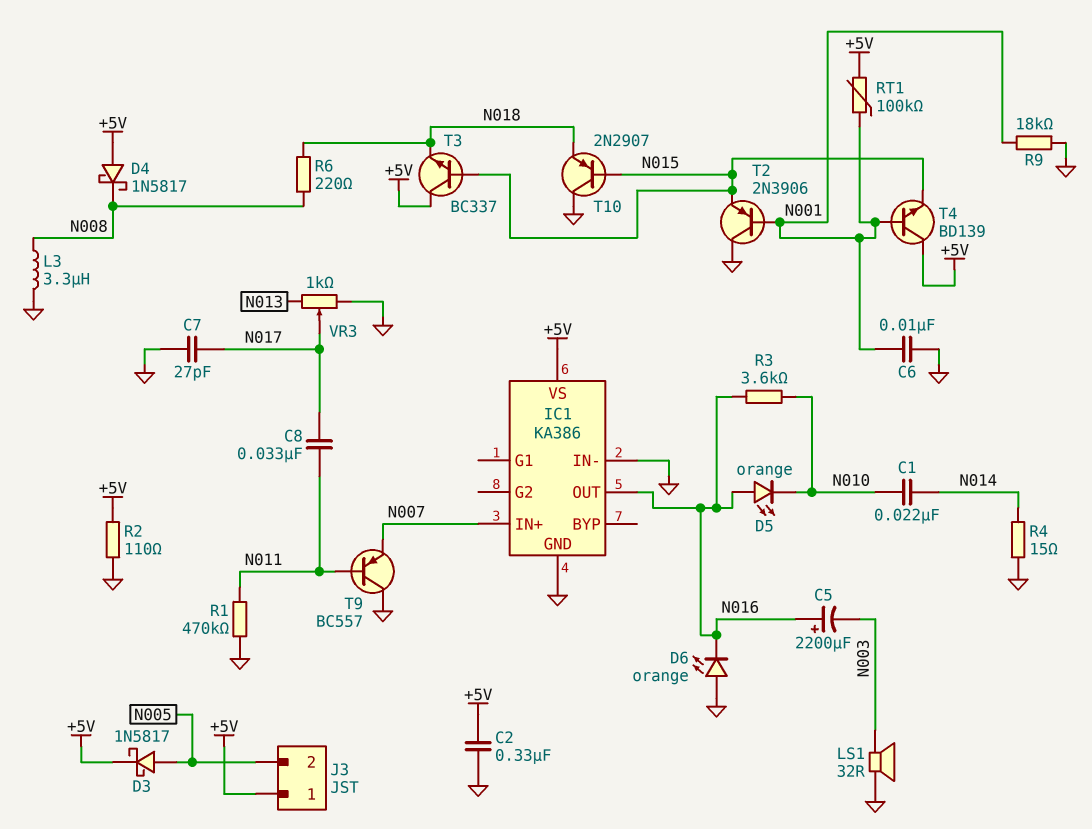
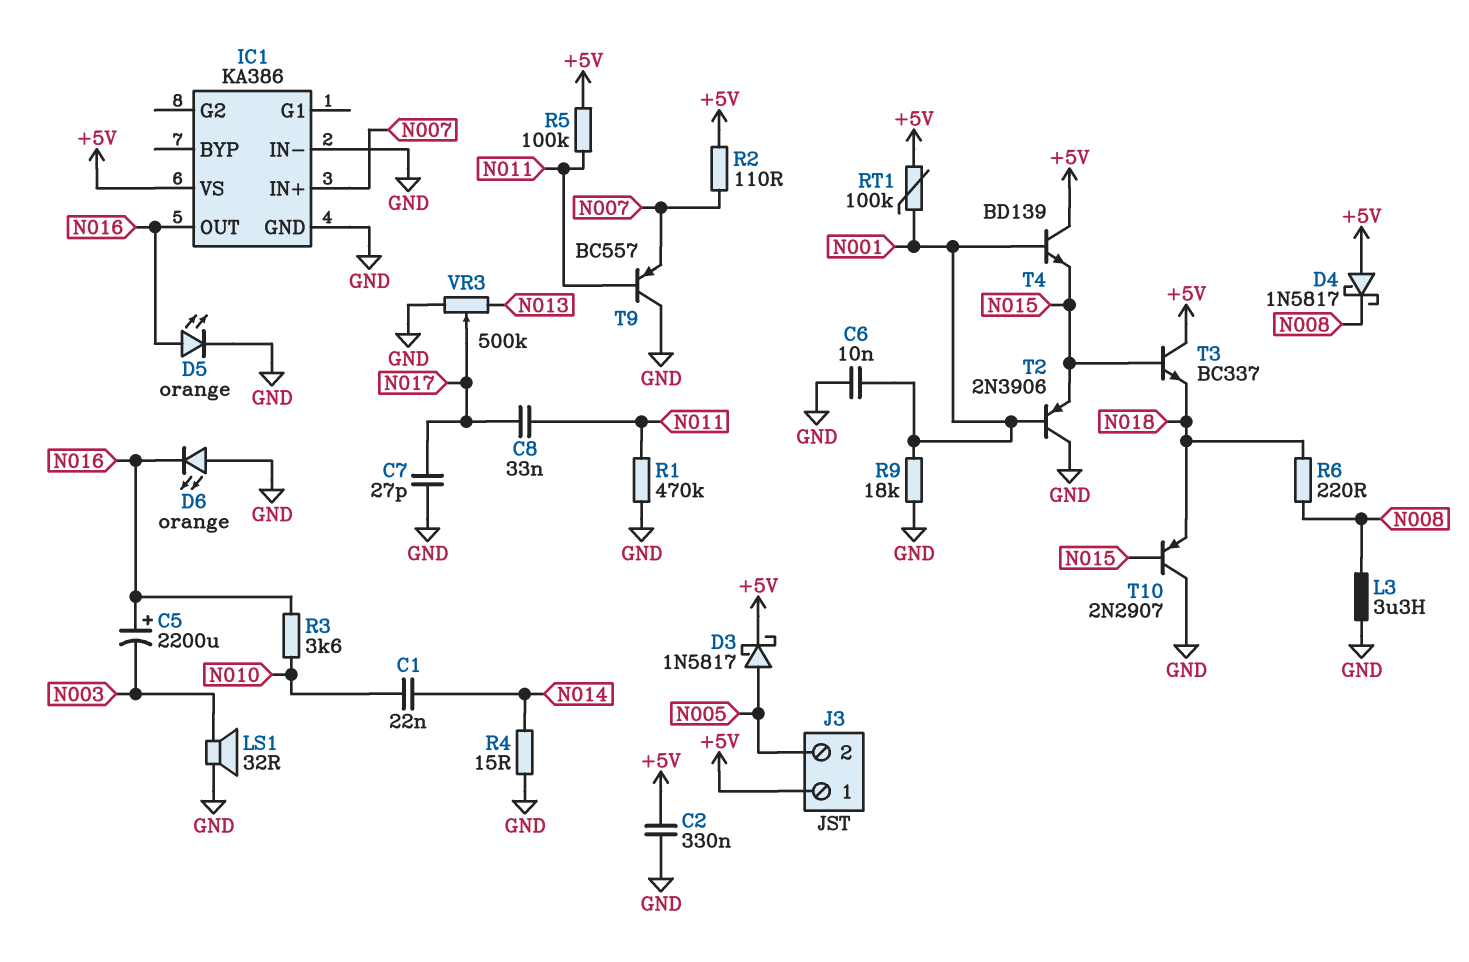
D5: LED orange (A N016, K N010) -> LED orange (A N016, K GND)
R2: 110 (+5V, GND) -> 110 (+5V, N007)
R5: none -> 100k (+5V, N011)
VR3: 1k (GND, N013, wiper N017) -> 500k (GND, N013, wiper N017)

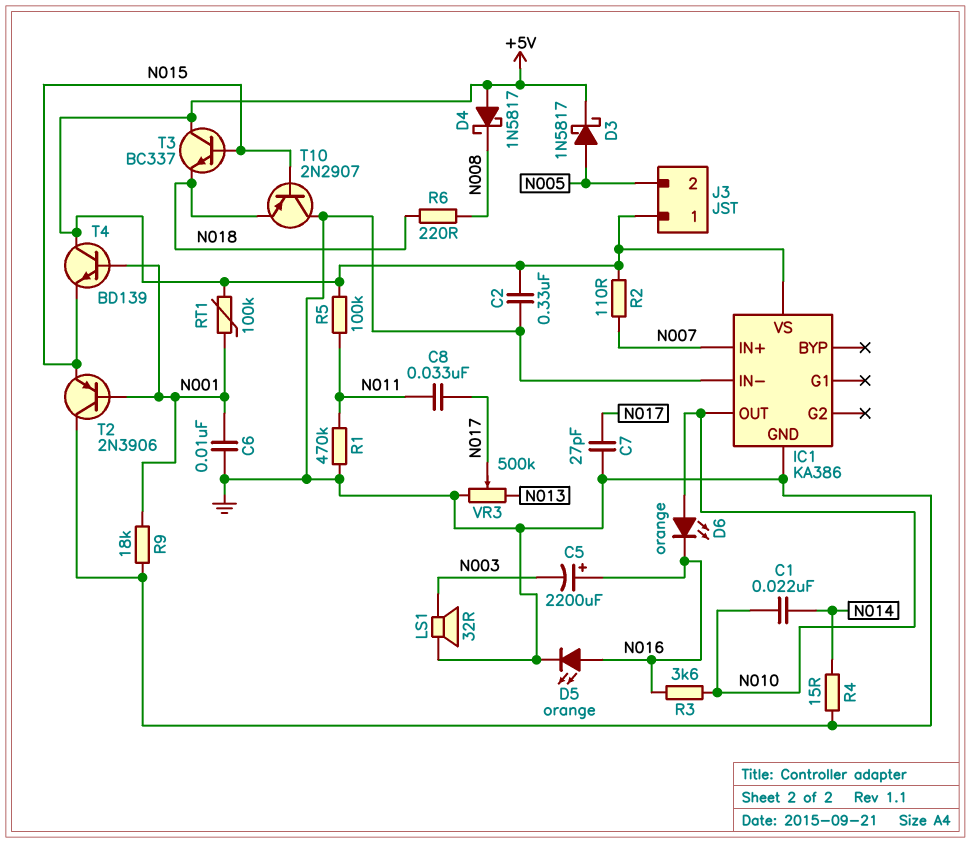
D6: LED orange (A GND, K N016) -> LED orange (A N010, K N016)
IC1 pin OUT: N016 -> N010
L3: 3.3uH (GND, N008) -> none
T9: PNP BC557 (B N011, C GND, E N007) -> none

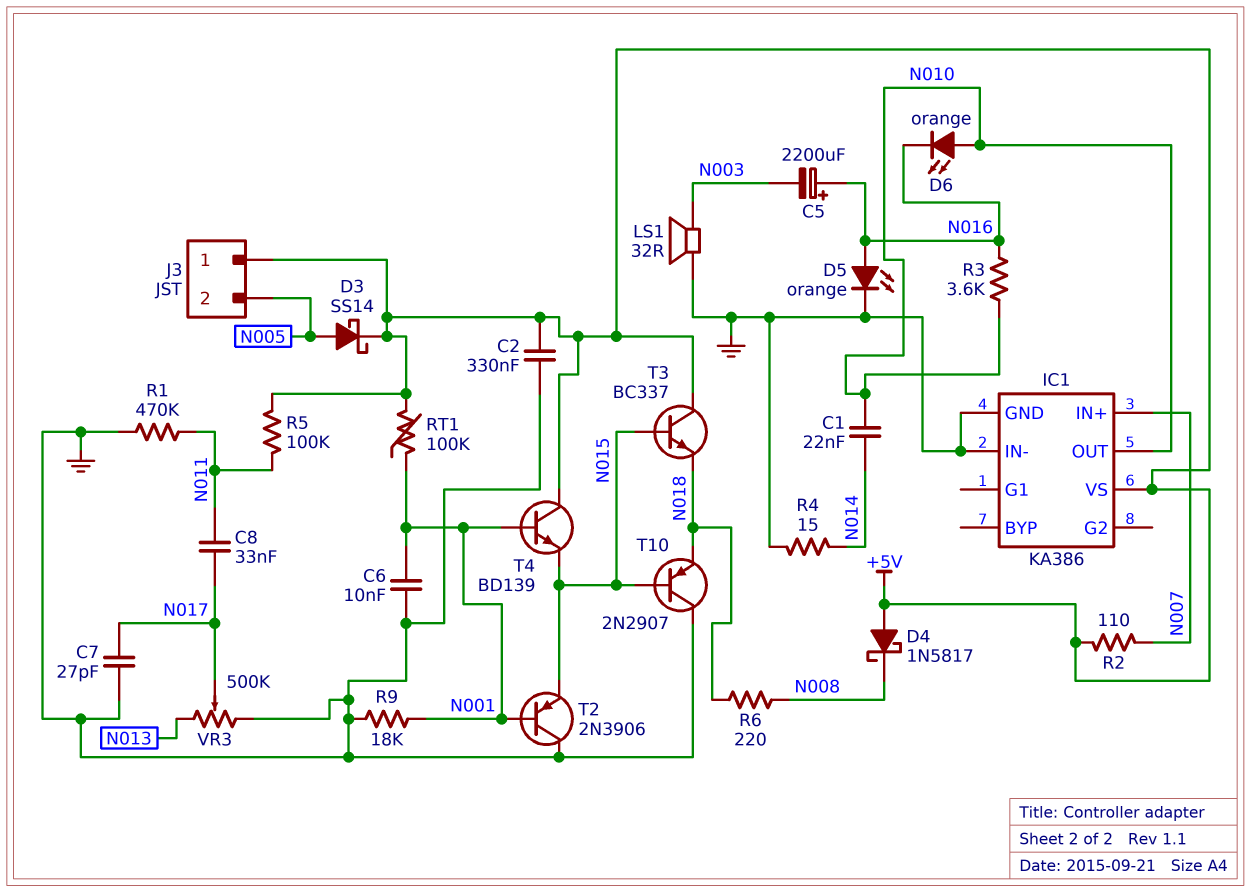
D3: schottky 1N5817 (A N005, K +5V) -> schottky SS14 (A N005, K +5V)

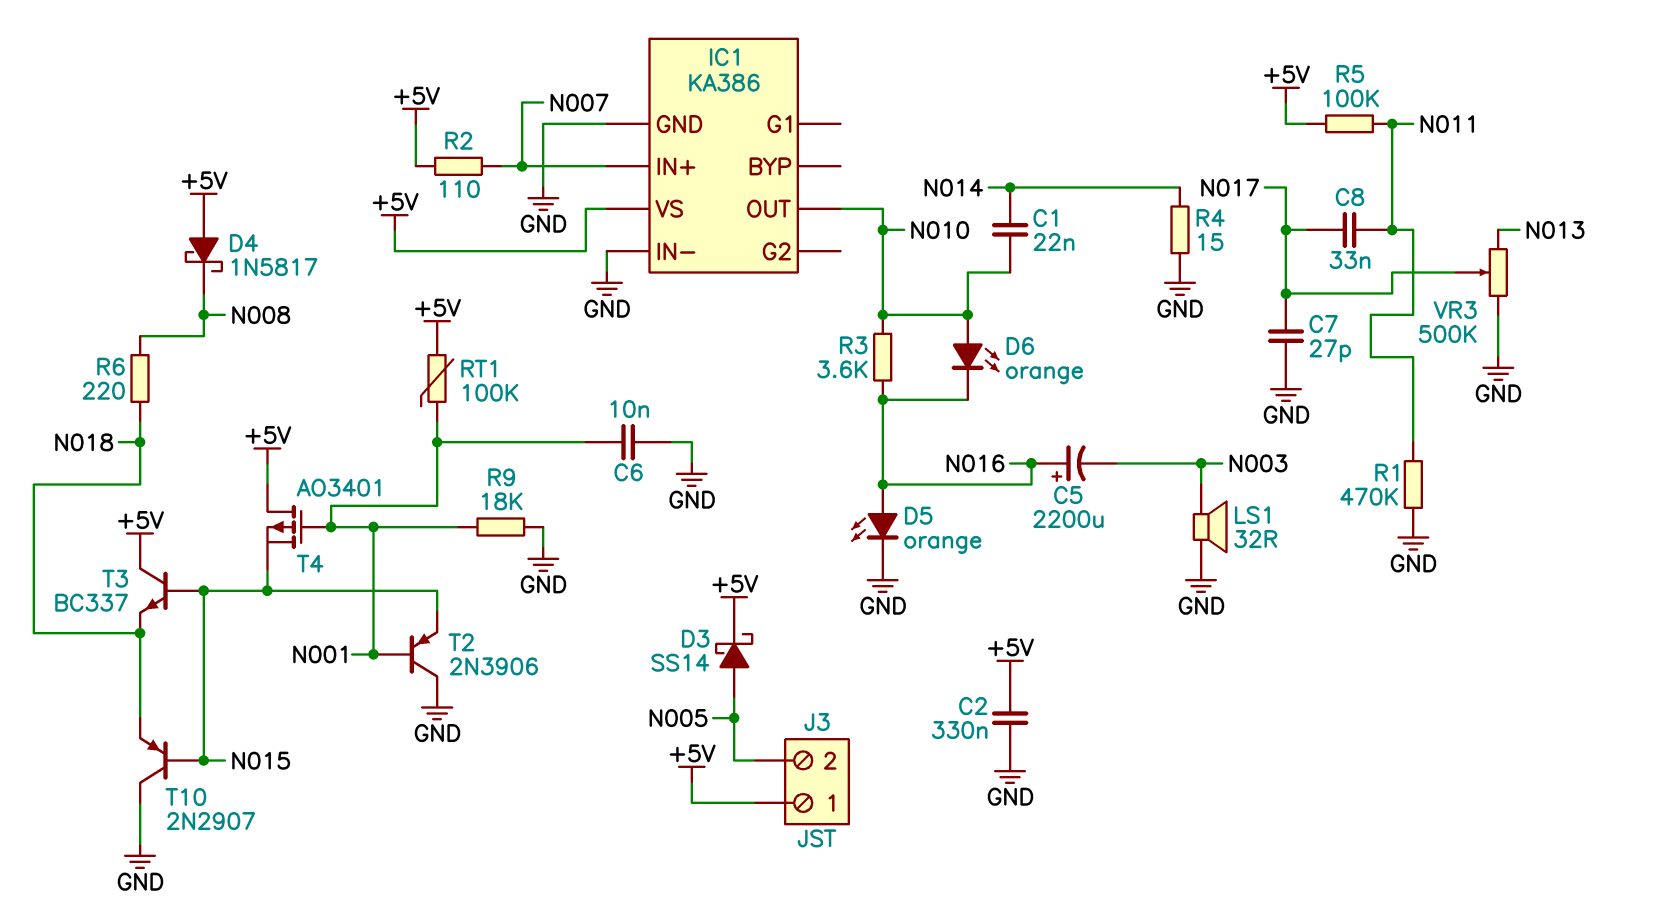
T4: NPN BD139 (B N001, C +5V, E N015) -> PMOS AO3401 (G N001, D +5V, S N015)

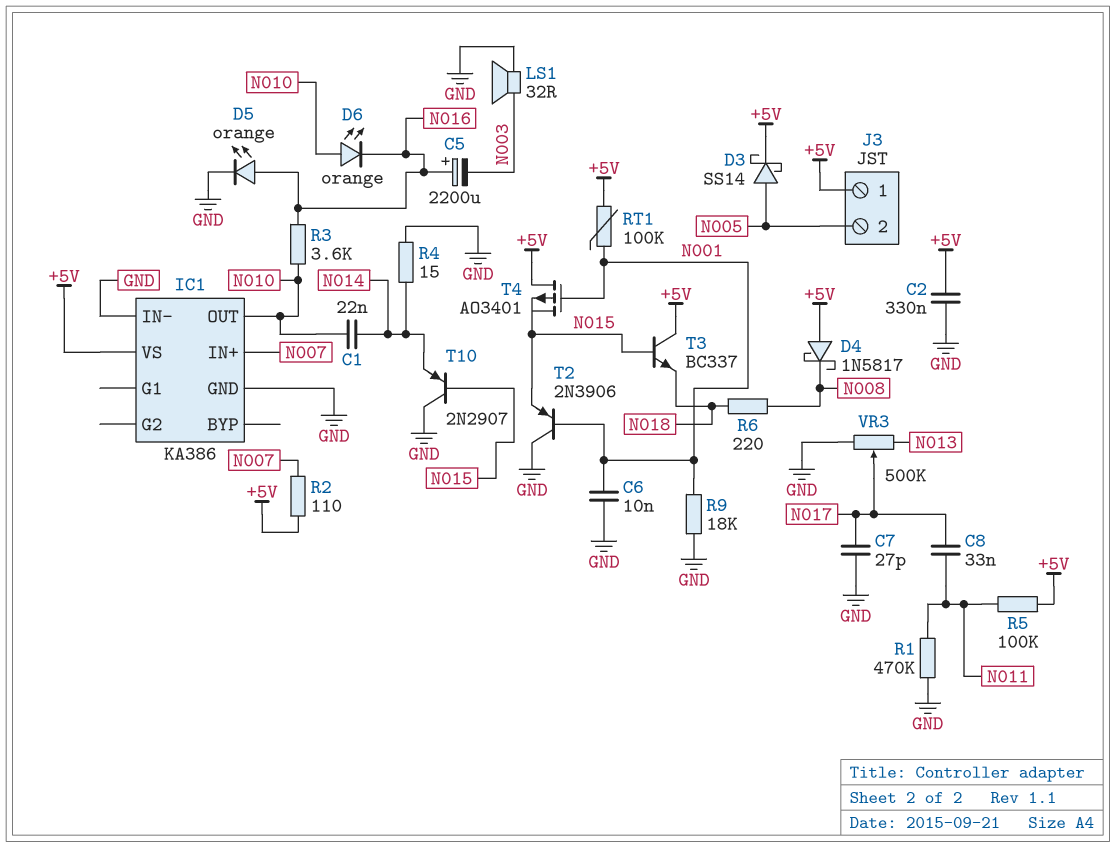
T10: PNP 2N2907 (B N015, C GND, E N018) -> PNP 2N2907 (B N015, C GND, E N014)

